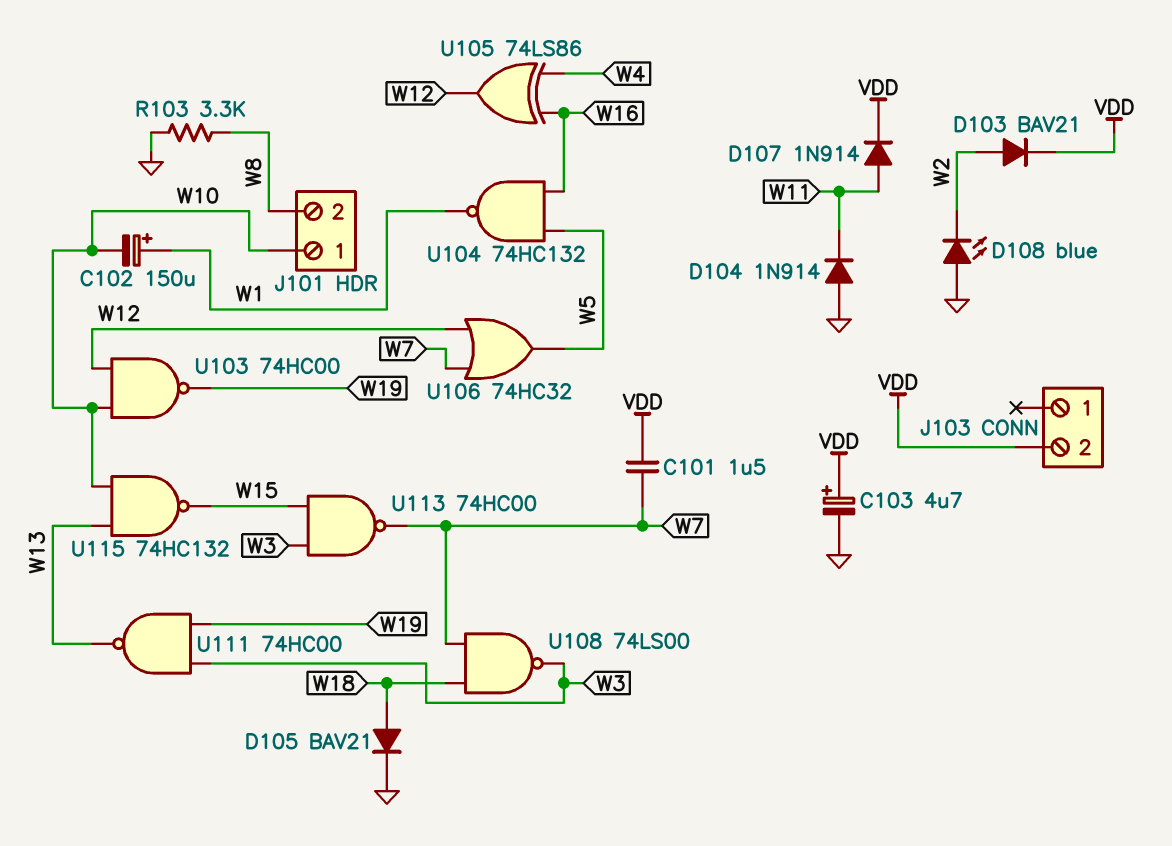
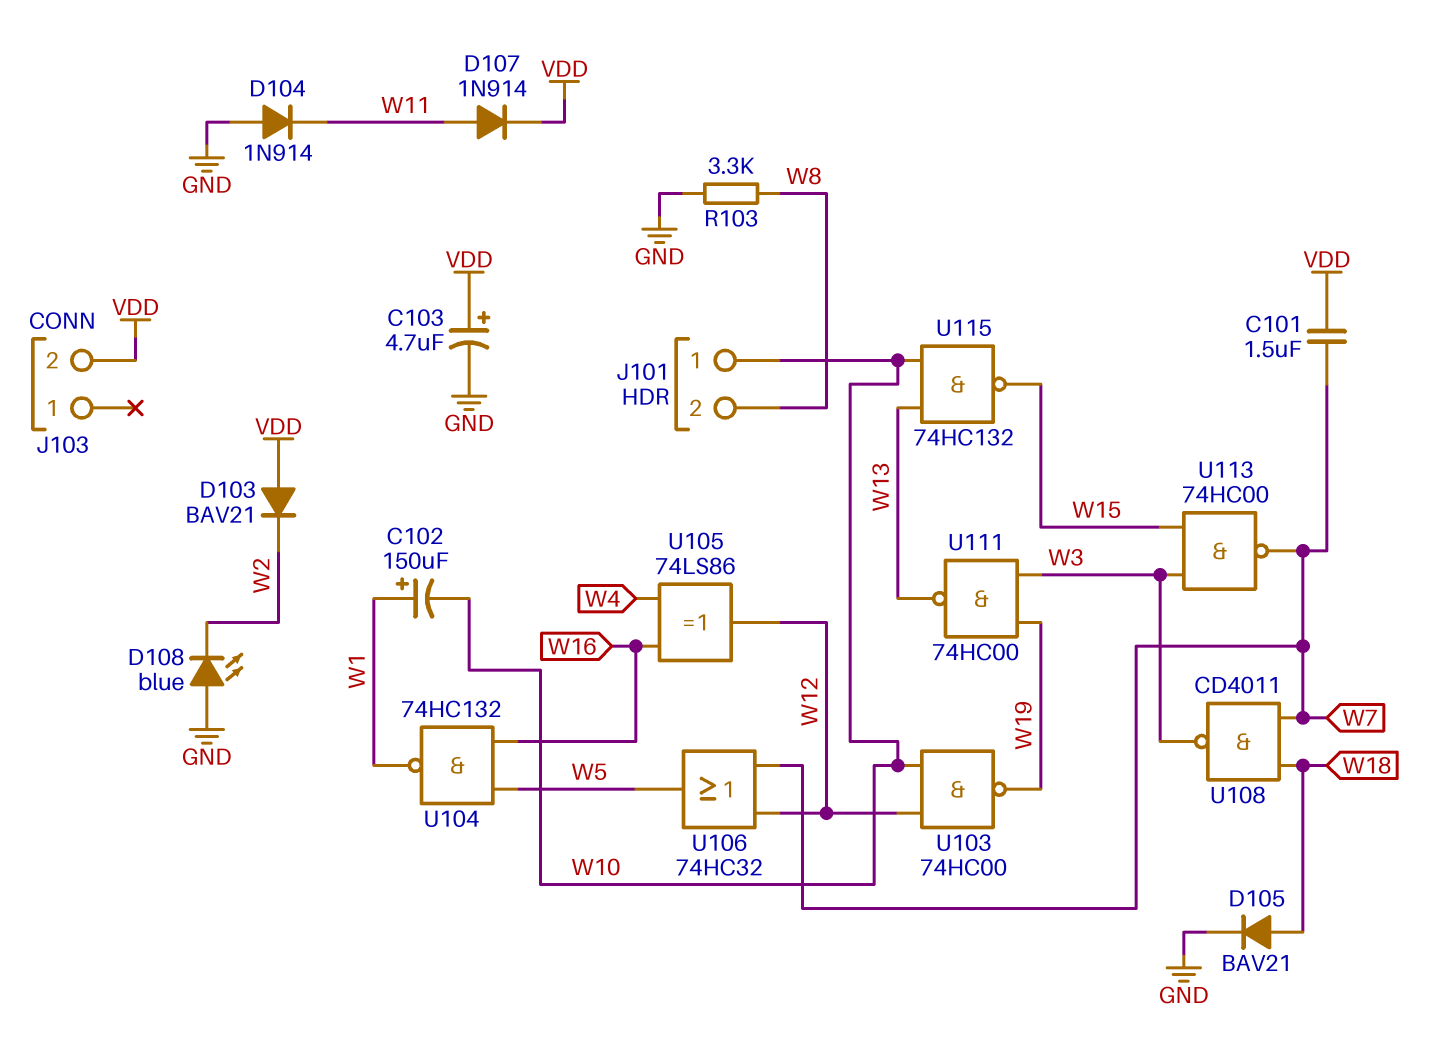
D103: diode BAV21 (A W2, K VDD) -> diode BAV21 (A VDD, K W2)
U108: NAND 74LS00 (in W7, in W18, out W3) -> NAND CD4011 (in W7, in W18, out W3)

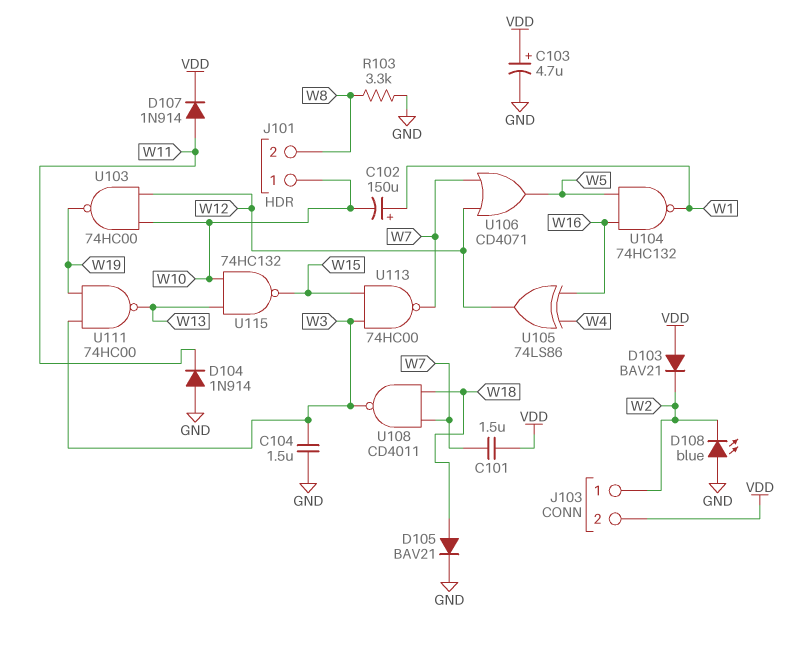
C104: none -> 1.5uF (GND, W3)
J103 pin 1: none -> W2
U106: OR 74HC32 (in W7, in W12, out W5) -> OR CD4071 (in W7, in W12, out W5)

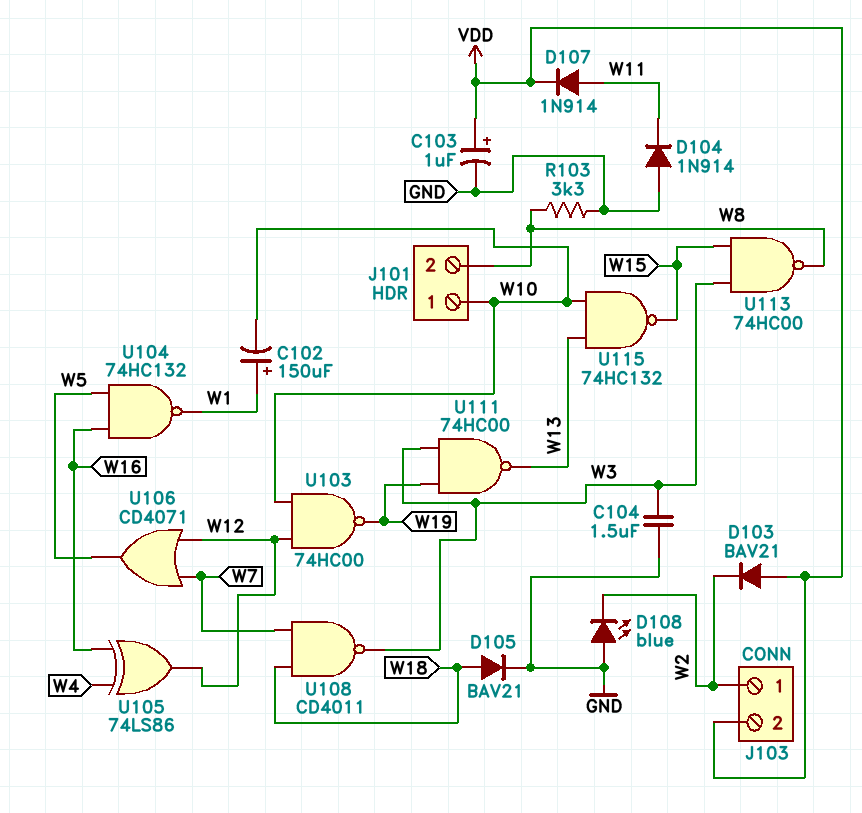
C101: 1.5uF (VDD, W7) -> none
C103: 4.7uF (plus VDD, minus GND) -> 1uF (plus VDD, minus GND)
U113: NAND 74HC00 (in W3, in W15, out W7) -> NAND 74HC00 (in W3, in W15, out W8)

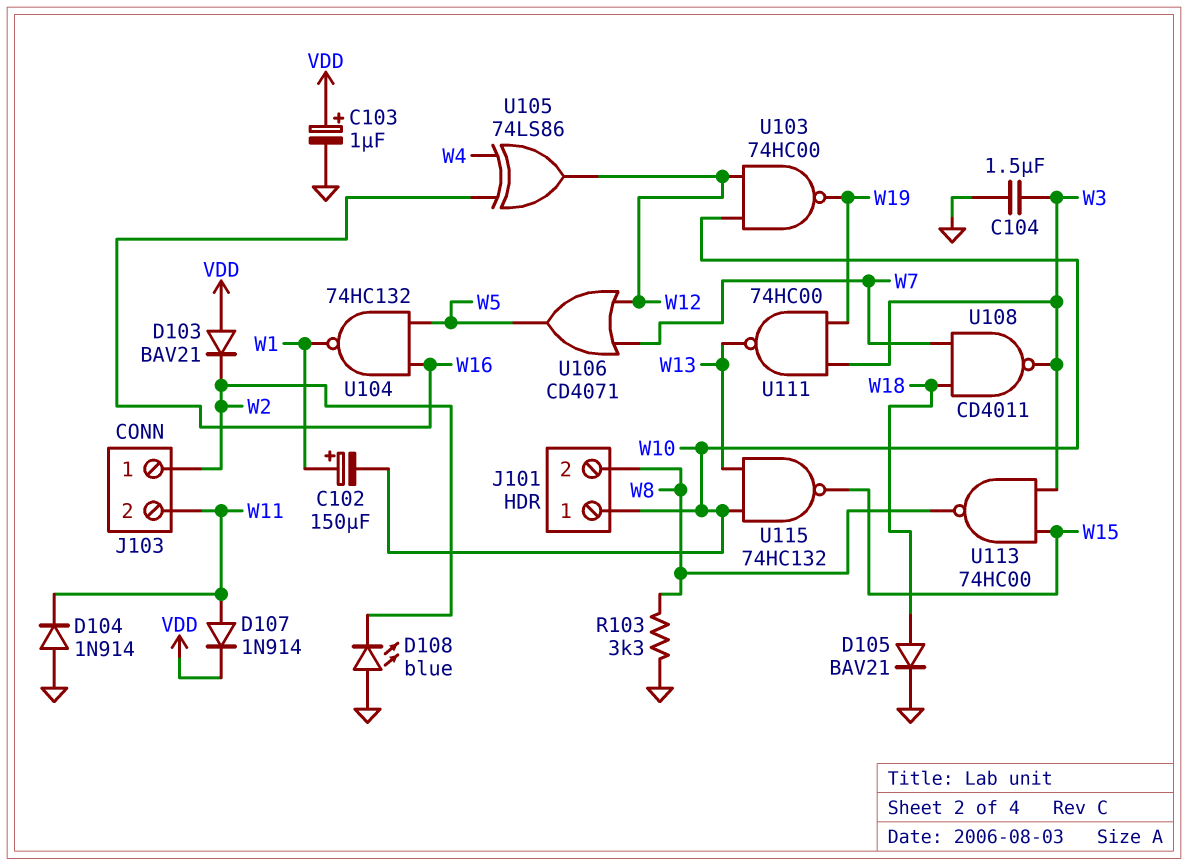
J103 pin 2: VDD -> W11

